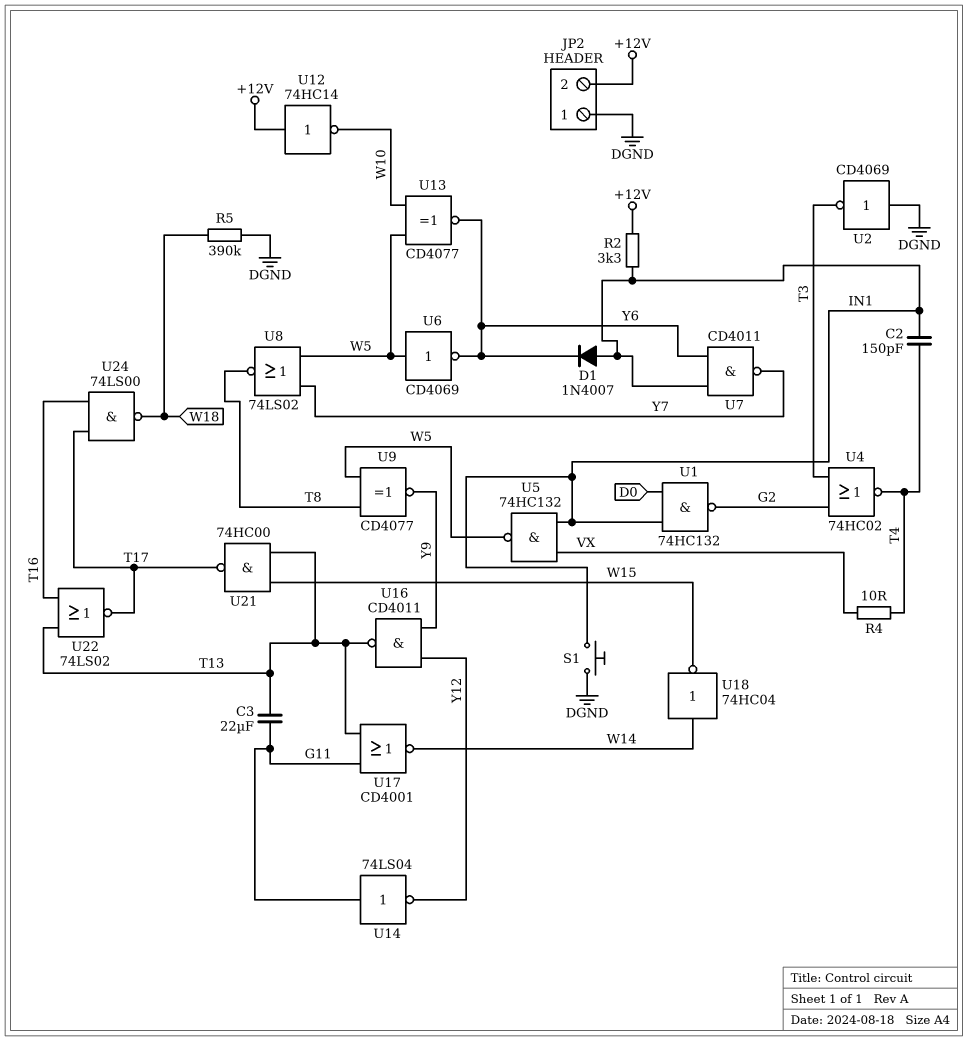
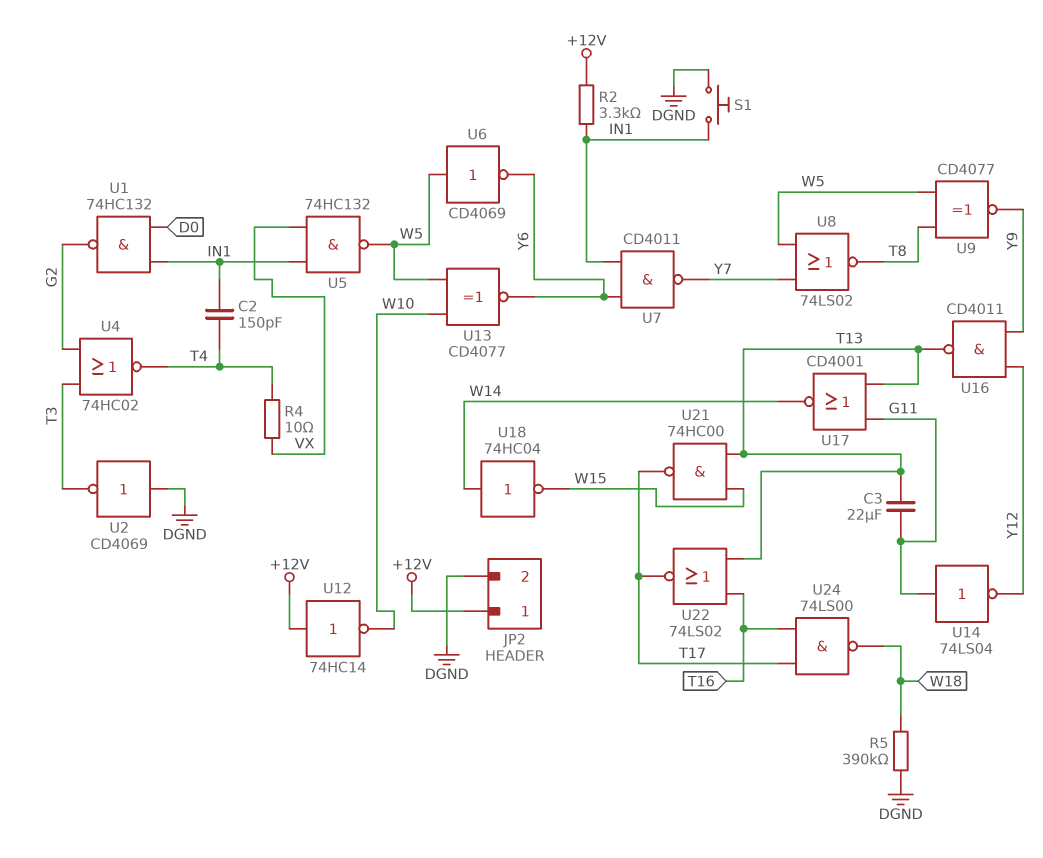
D1: diode 1N4007 (A IN1, K Y6) -> none
JP2 pin 1: DGND -> +12V
JP2 pin 2: +12V -> DGND

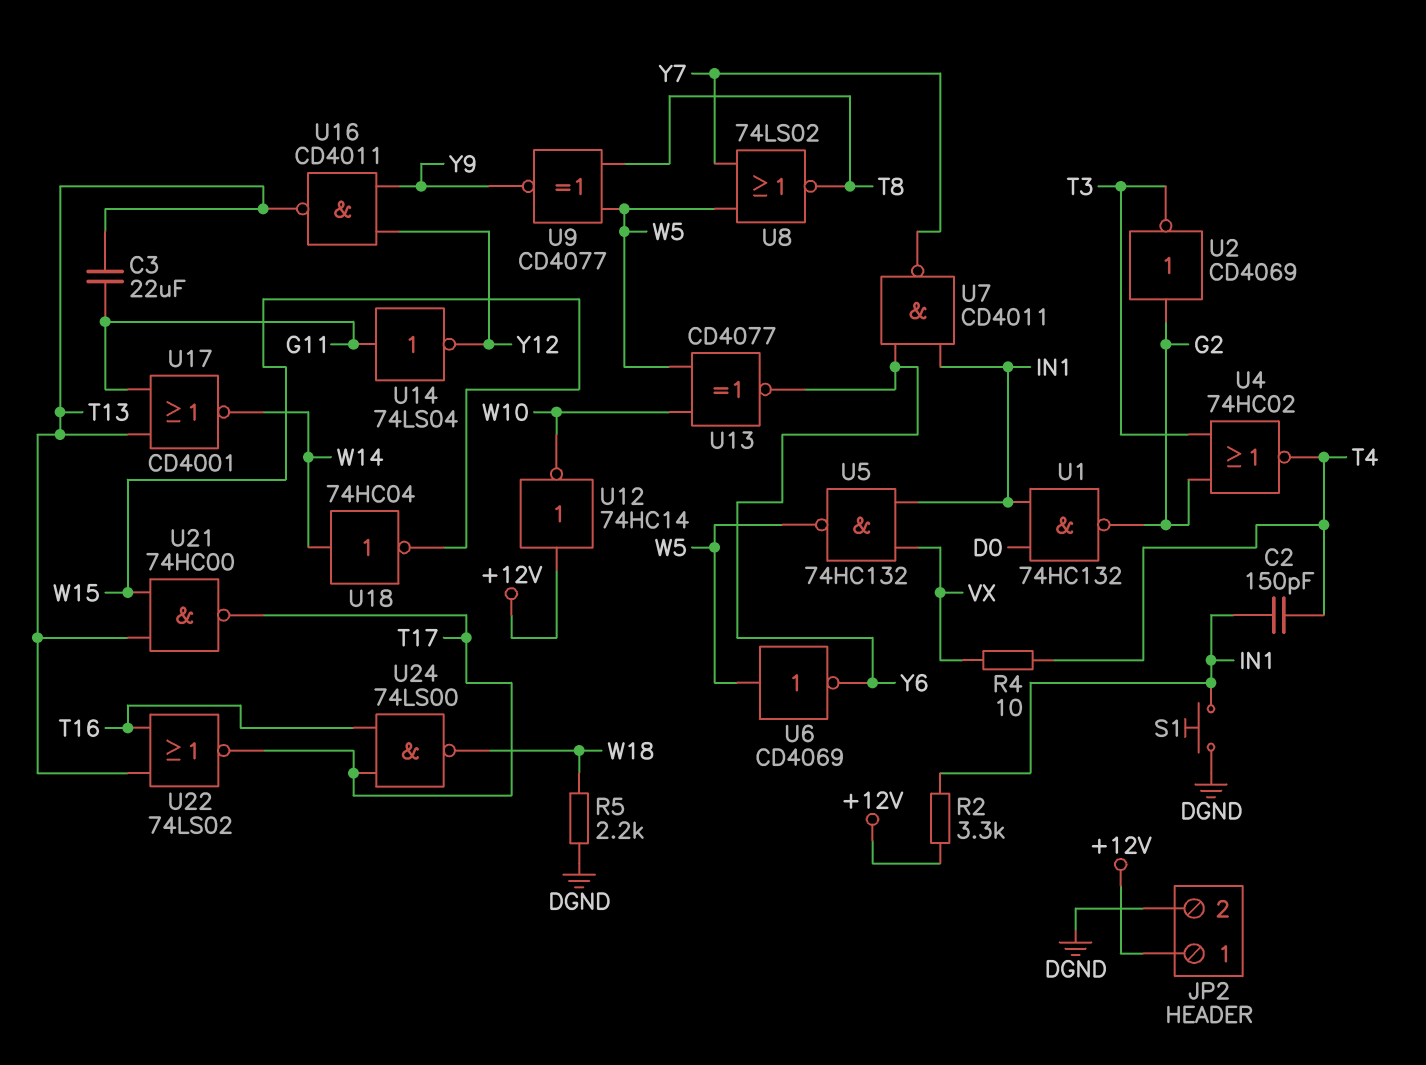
R5: 390k (DGND, W18) -> 2.2k (DGND, W18)
U2: NOT CD4069 (in DGND, out T3) -> NOT CD4069 (in G2, out T3)

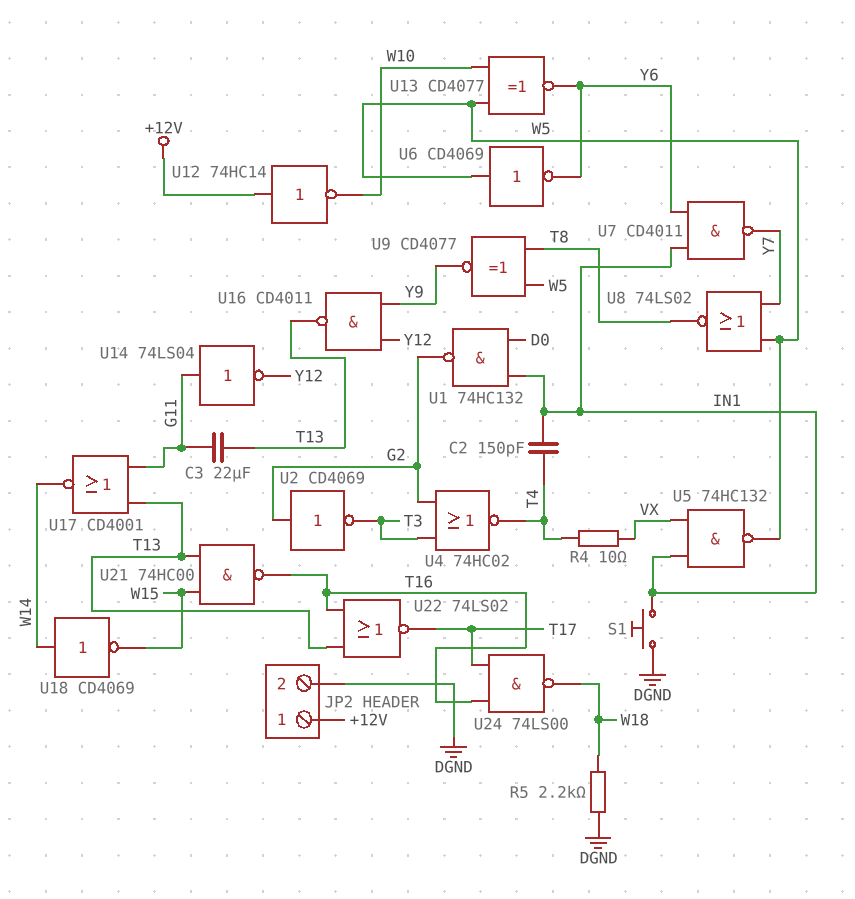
R2: 3.3k (+12V, IN1) -> none
U18: NOT 74HC04 (in W14, out W15) -> NOT CD4069 (in W14, out W15)
U21: NAND 74HC00 (in T13, in W15, out T17) -> NAND 74HC00 (in T13, in W15, out T16)

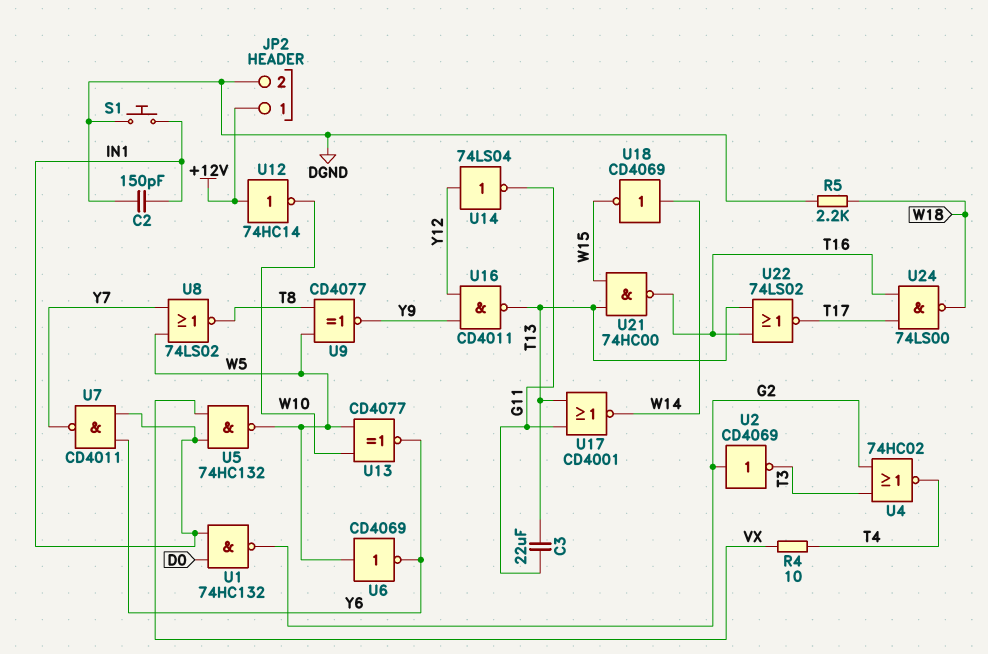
C2: 150pF (IN1, T4) -> 150pF (DGND, IN1)
U14: NOT 74LS04 (in G11, out Y12) -> NOT 74LS04 (in Y12, out G11)

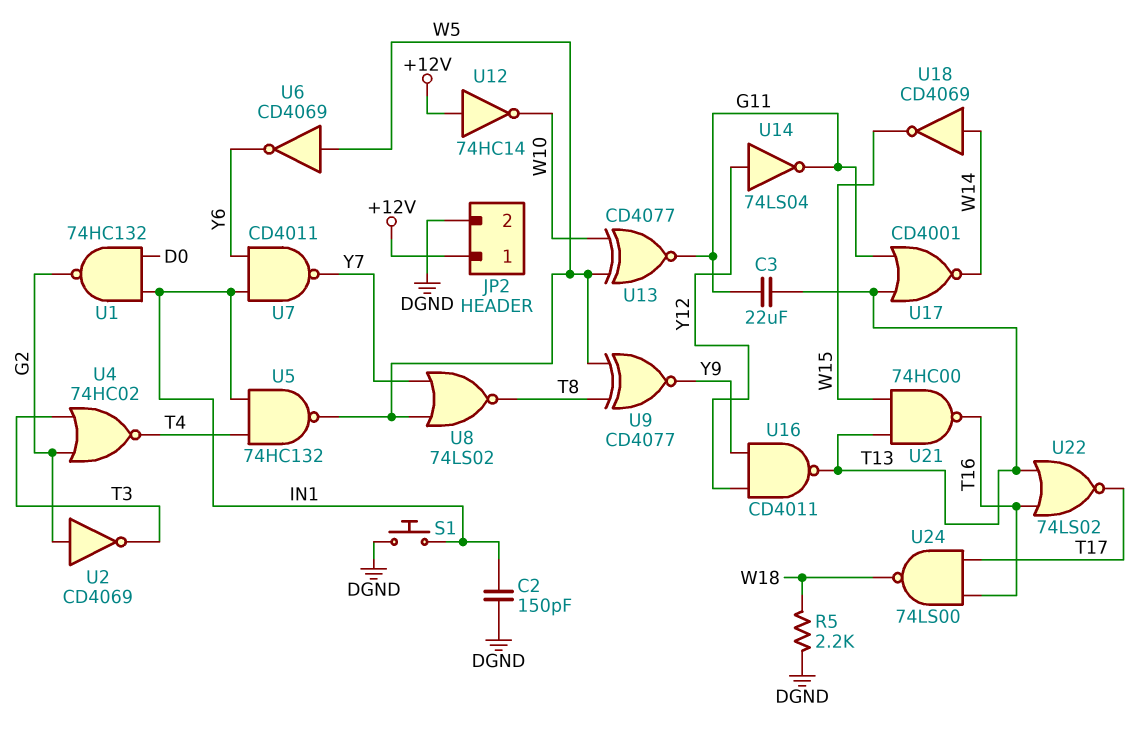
R4: 10 (T4, VX) -> none
U5: NAND 74HC132 (in IN1, in VX, out W5) -> NAND 74HC132 (in IN1, in T4, out W5)
U13: XNOR CD4077 (in W5, in W10, out Y6) -> XNOR CD4077 (in W5, in W10, out G11)

